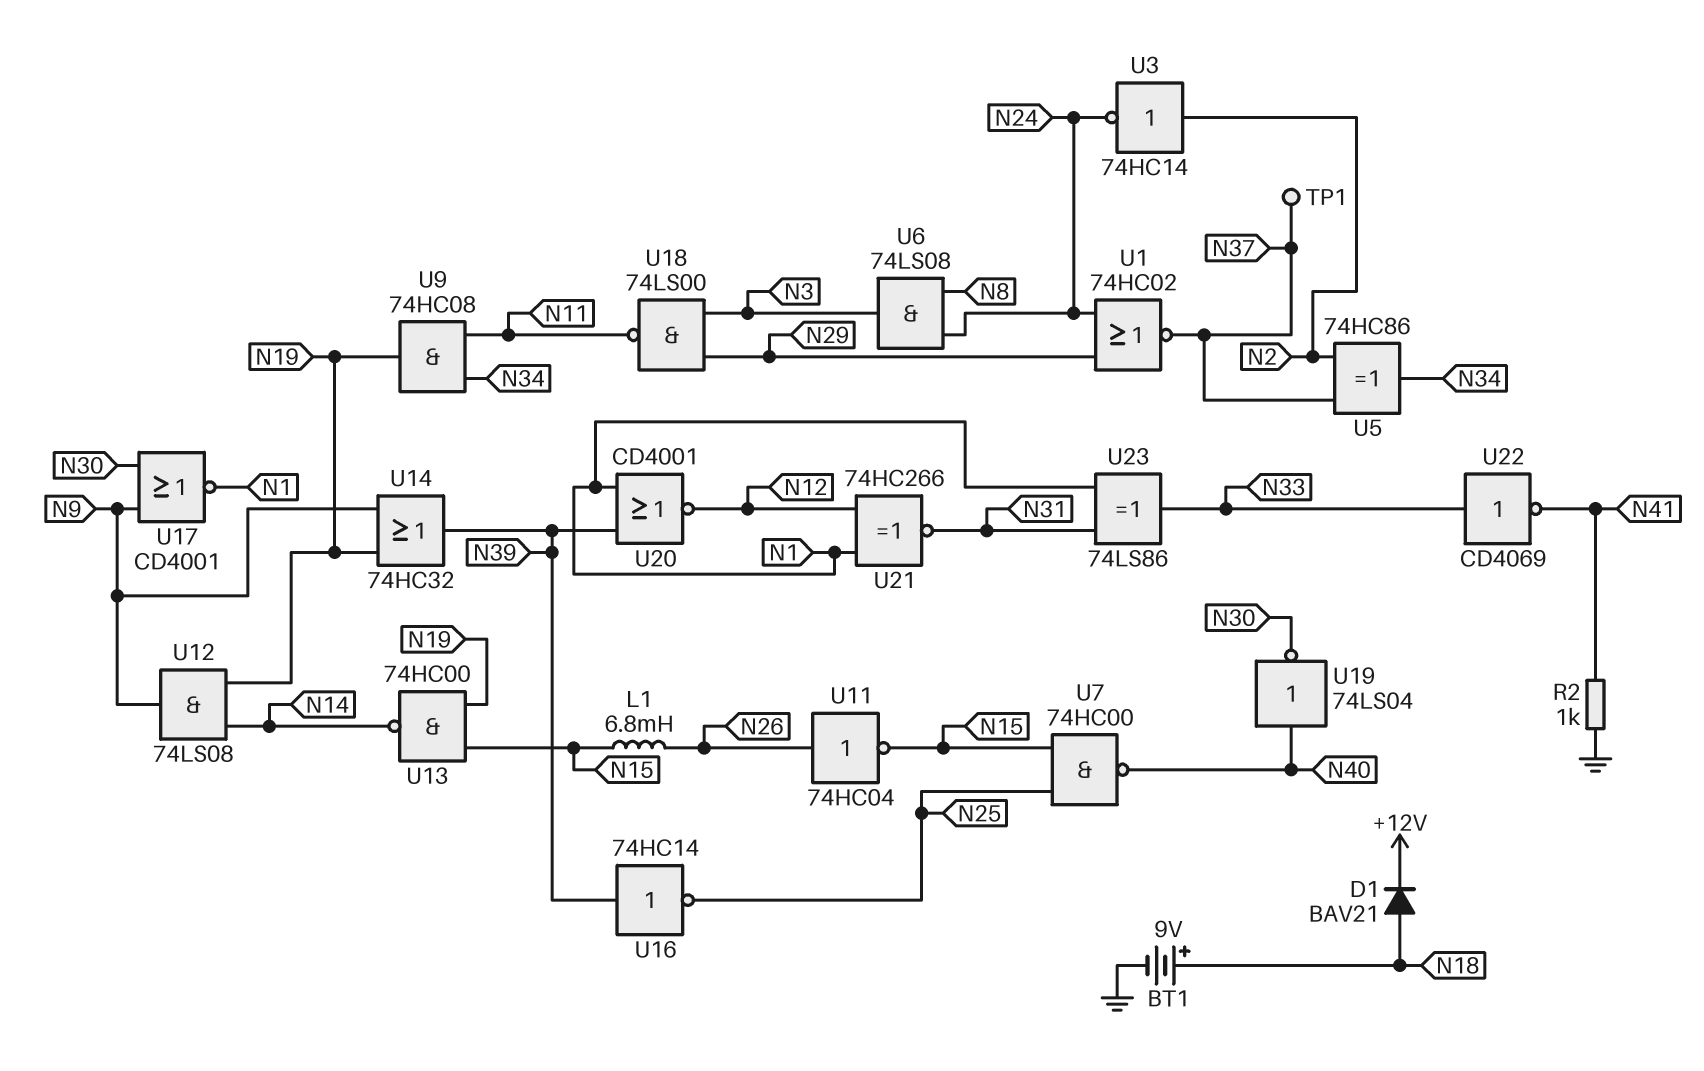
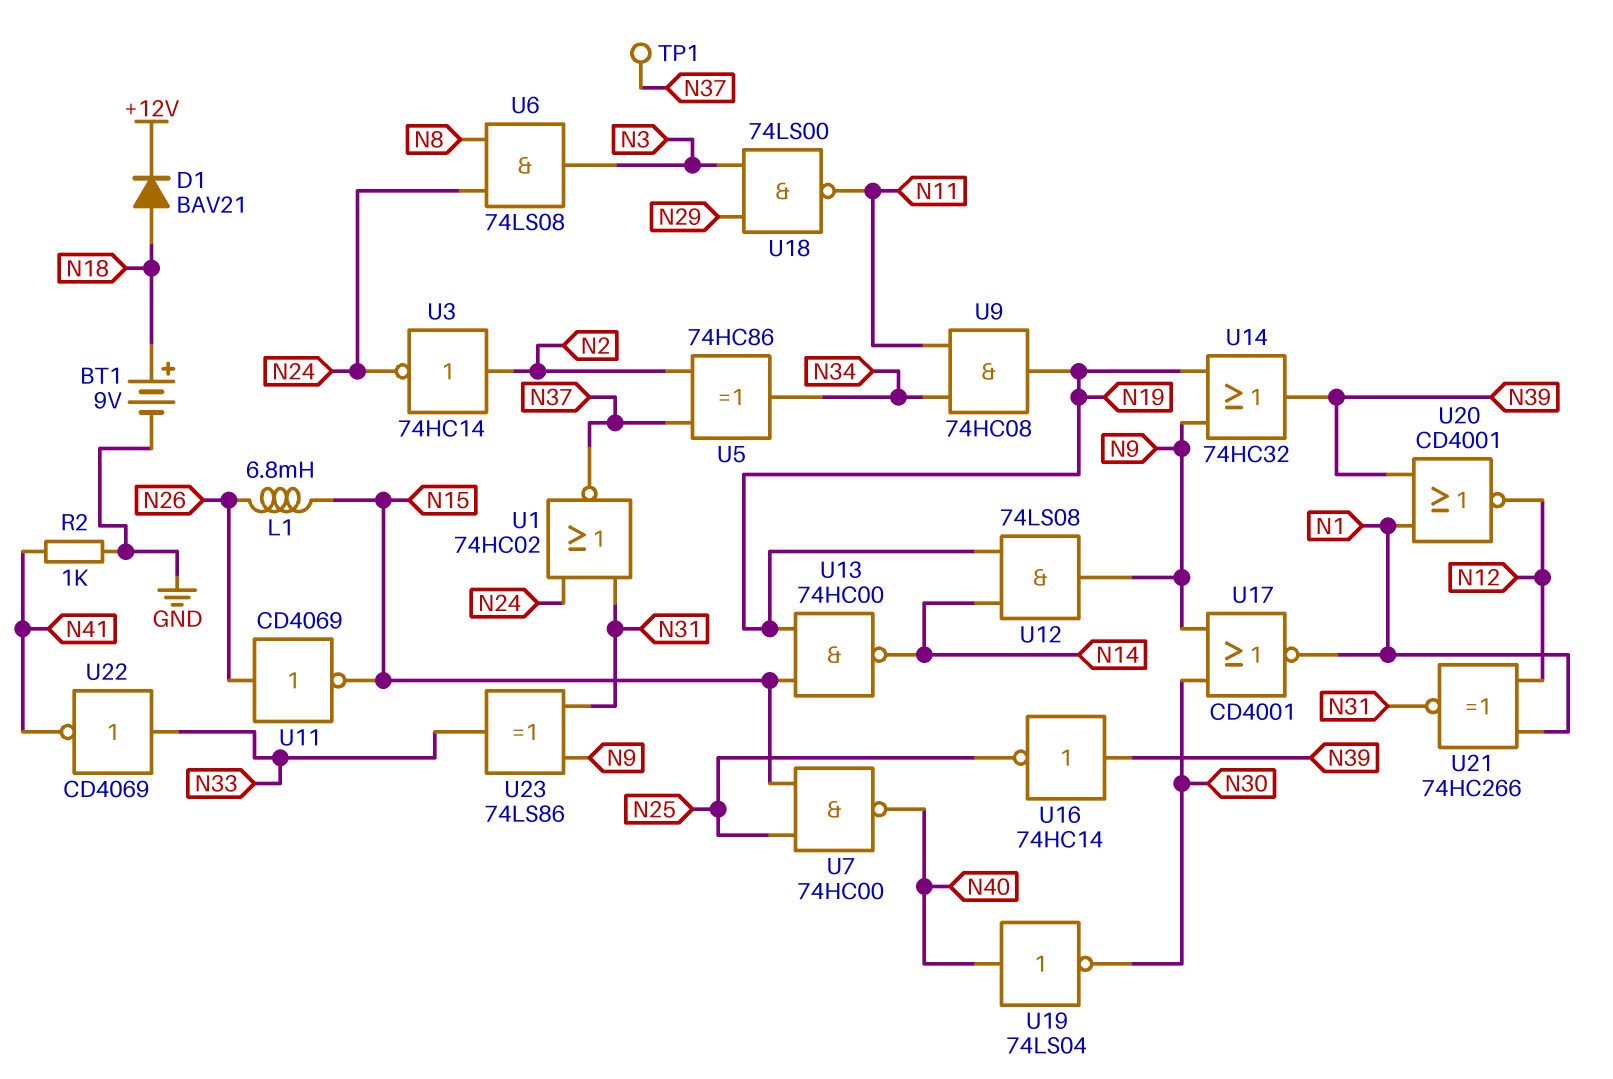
U1: NOR 74HC02 (in N24, in N29, out N37) -> NOR 74HC02 (in N24, in N31, out N37)
U11: NOT 74HC04 (in N26, out N15) -> NOT CD4069 (in N26, out N15)
U23: XOR 74LS86 (in N1, in N31, out N33) -> XOR 74LS86 (in N9, in N31, out N33)

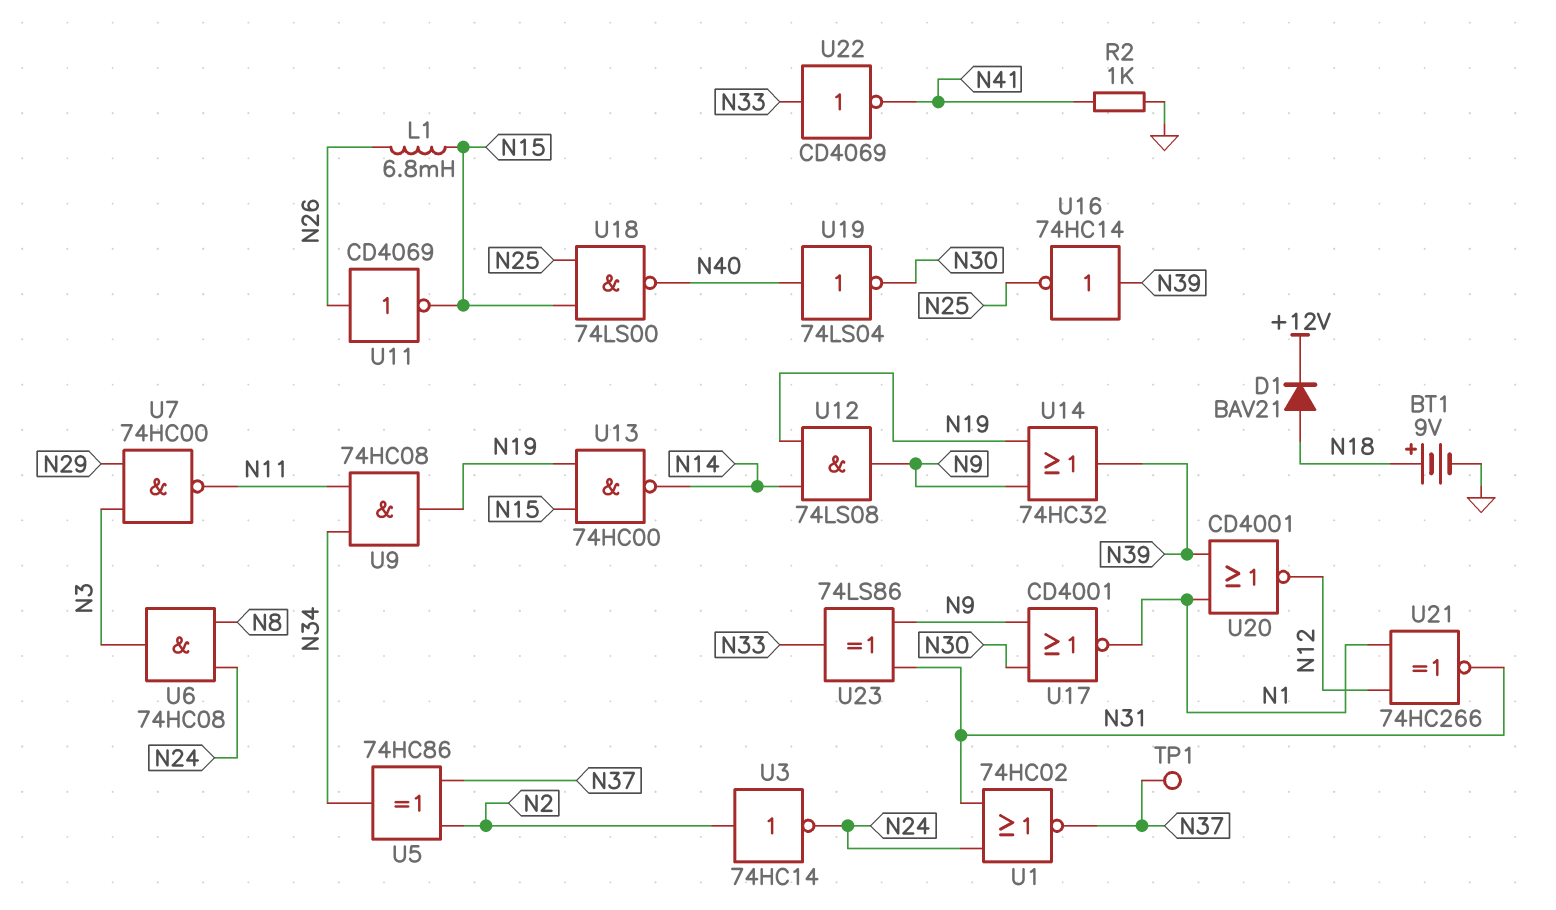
U6: AND 74LS08 (in N8, in N24, out N3) -> AND 74HC08 (in N8, in N24, out N3)
U7: NAND 74HC00 (in N15, in N25, out N40) -> NAND 74HC00 (in N3, in N29, out N11)
U18: NAND 74LS00 (in N3, in N29, out N11) -> NAND 74LS00 (in N15, in N25, out N40)

